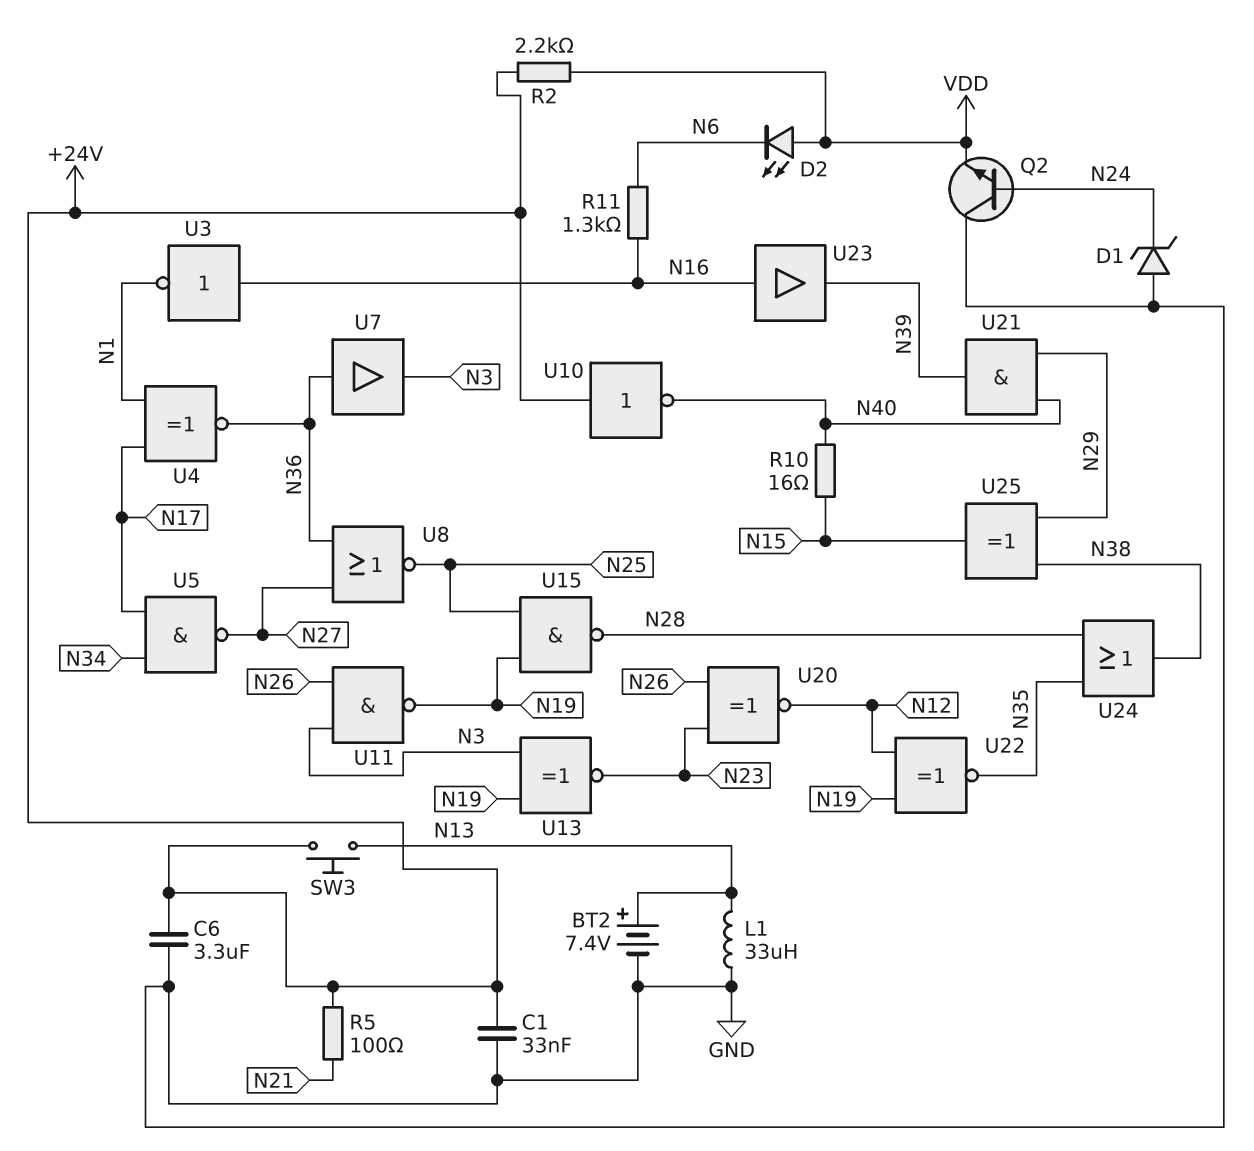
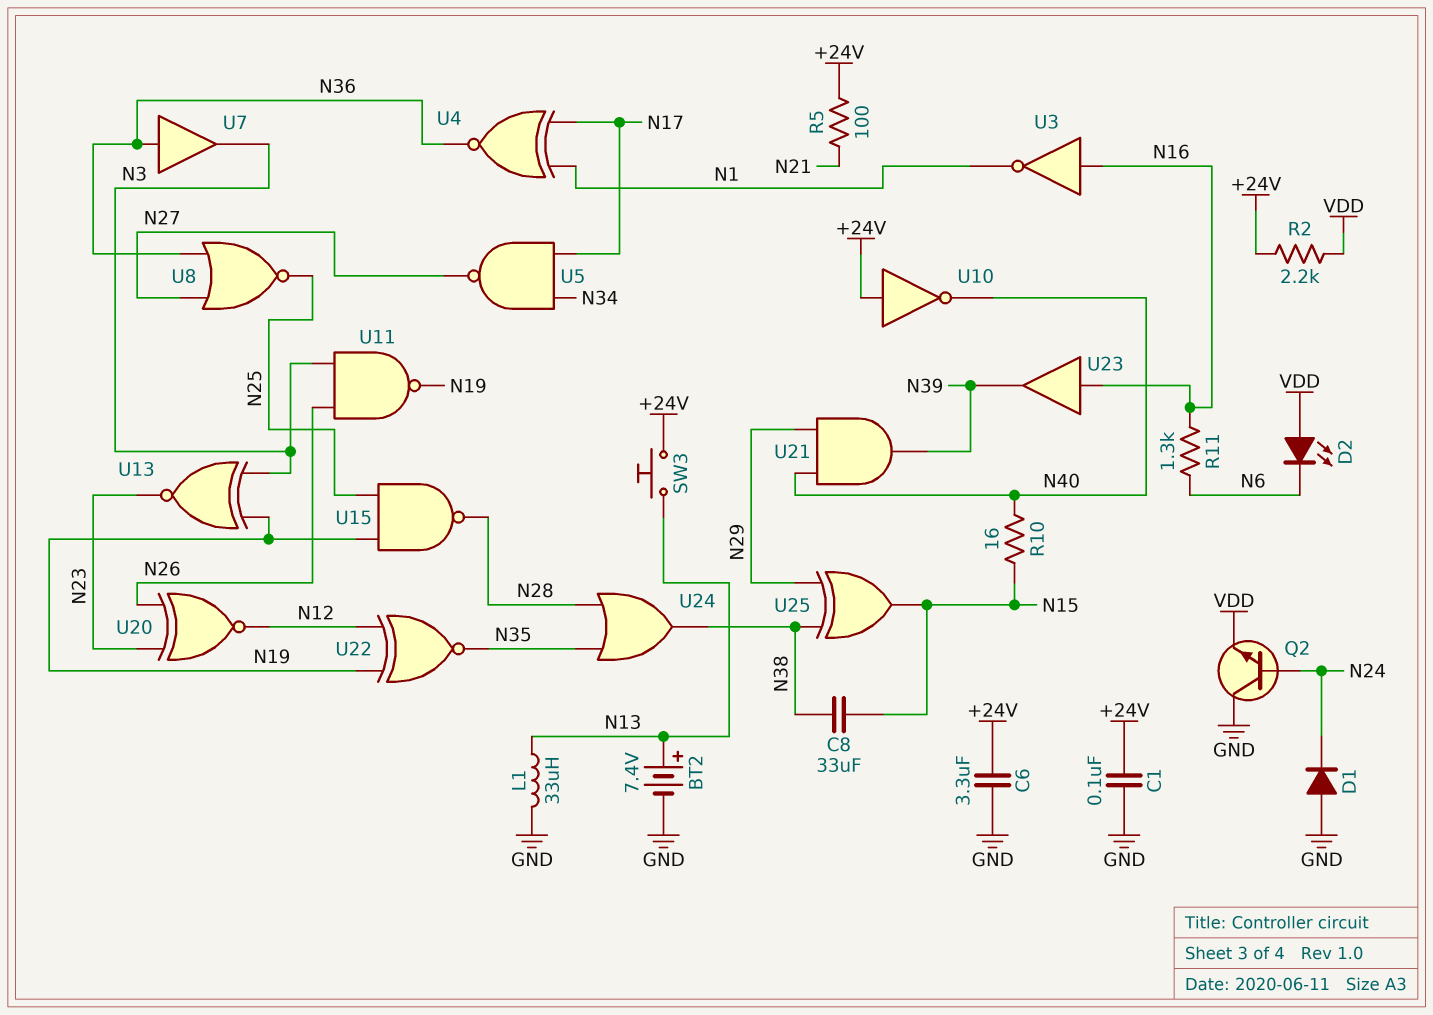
C1: 33nF (+24V, GND) -> 100nF (+24V, GND)
C8: none -> 33uF (N15, N38)
D1: zener (A GND, K N24) -> diode (A GND, K N24)

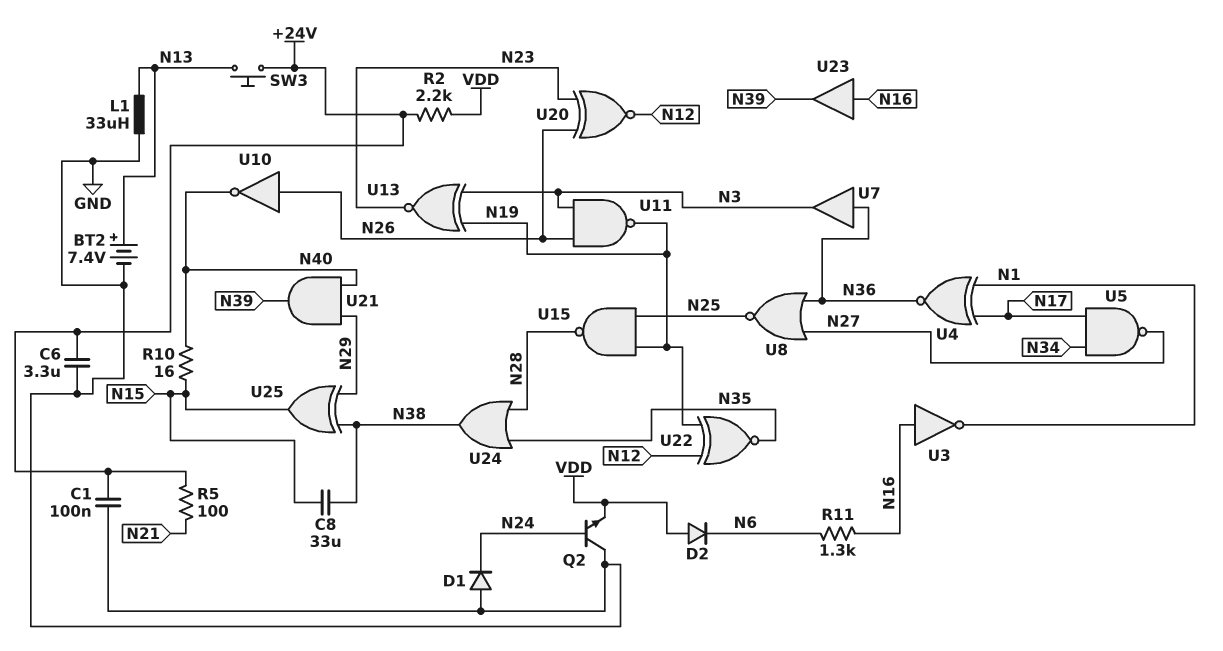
D2: LED (A VDD, K N6) -> diode (A VDD, K N6)
U10: NOT (in +24V, out N40) -> NOT (in N26, out N40)

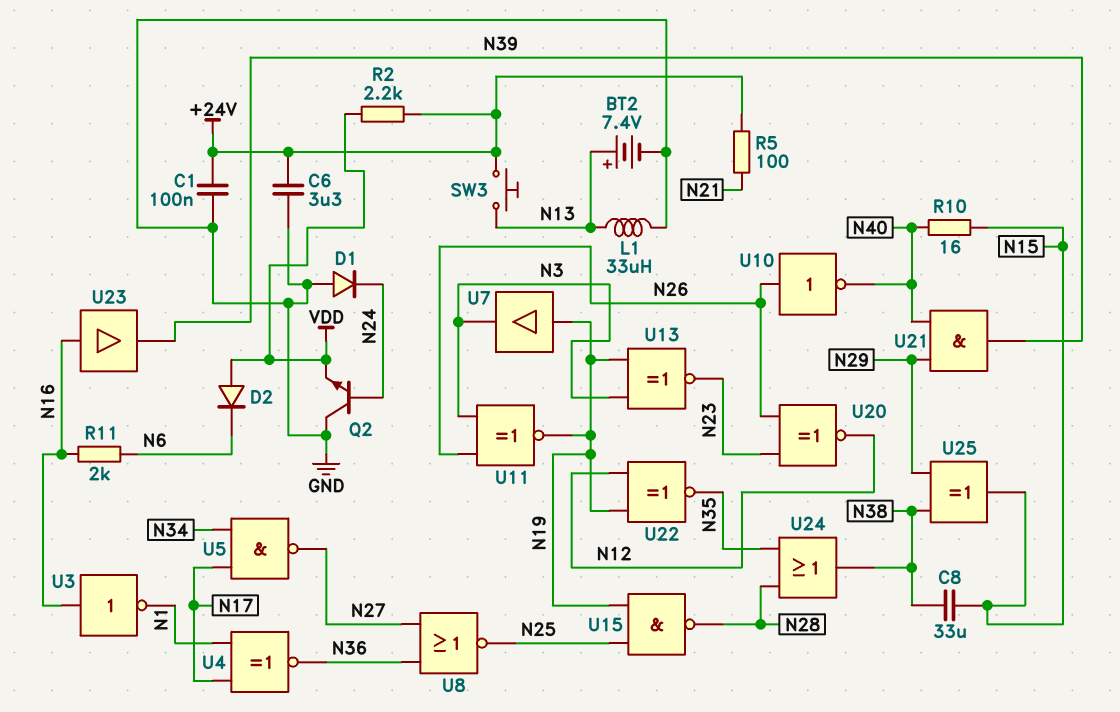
R11: 1.3k (N6, N16) -> 2k (N6, N16)
U7: buffer (in N36, out N3) -> buffer (in N19, out N3)
U11: NAND (in N3, in N26, out N19) -> XNOR (in N3, in N26, out N19)

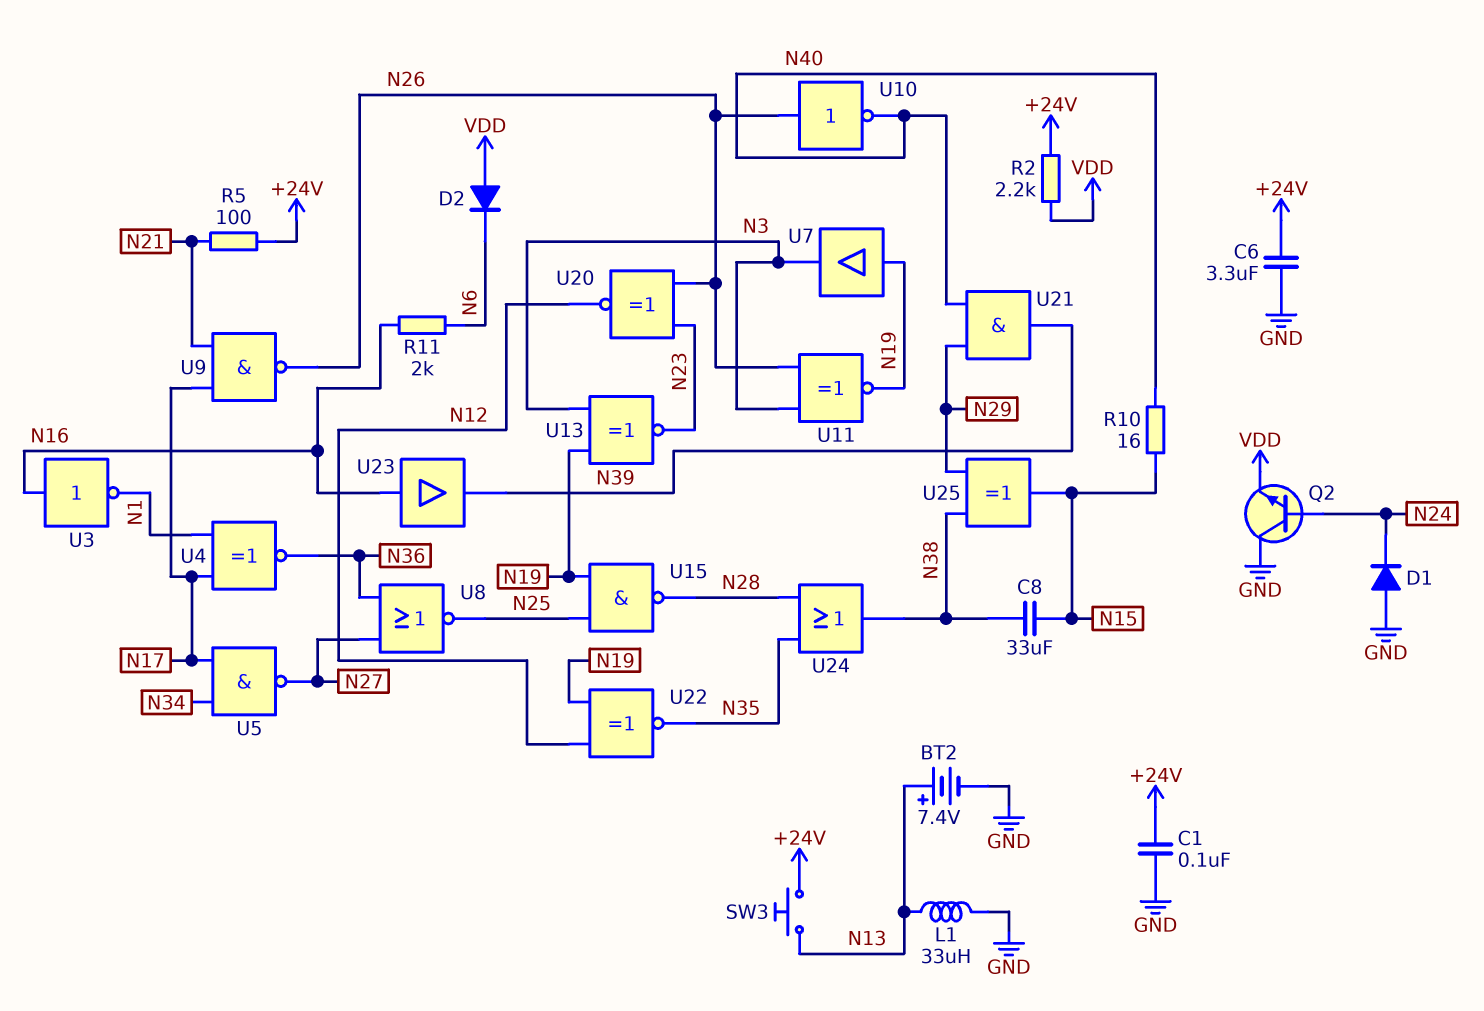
U9: none -> NAND (in N17, in N21, out N26)

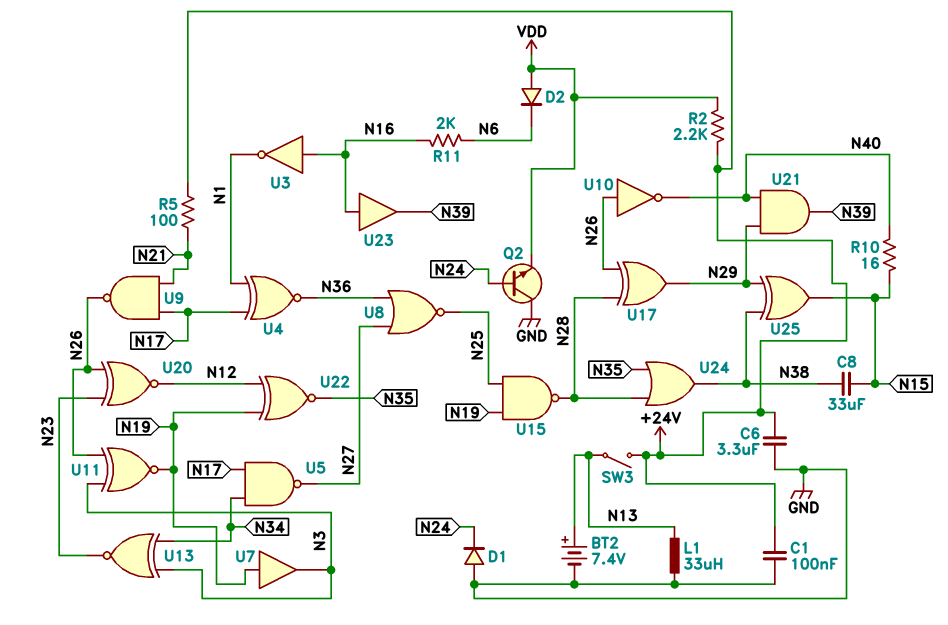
SW3: button (+24V, N13) -> switch (+24V, N13)
U13: XNOR (in N3, in N19, out N23) -> XNOR (in N3, in N34, out N23)
U17: none -> XOR (in N26, in N28, out N29)

